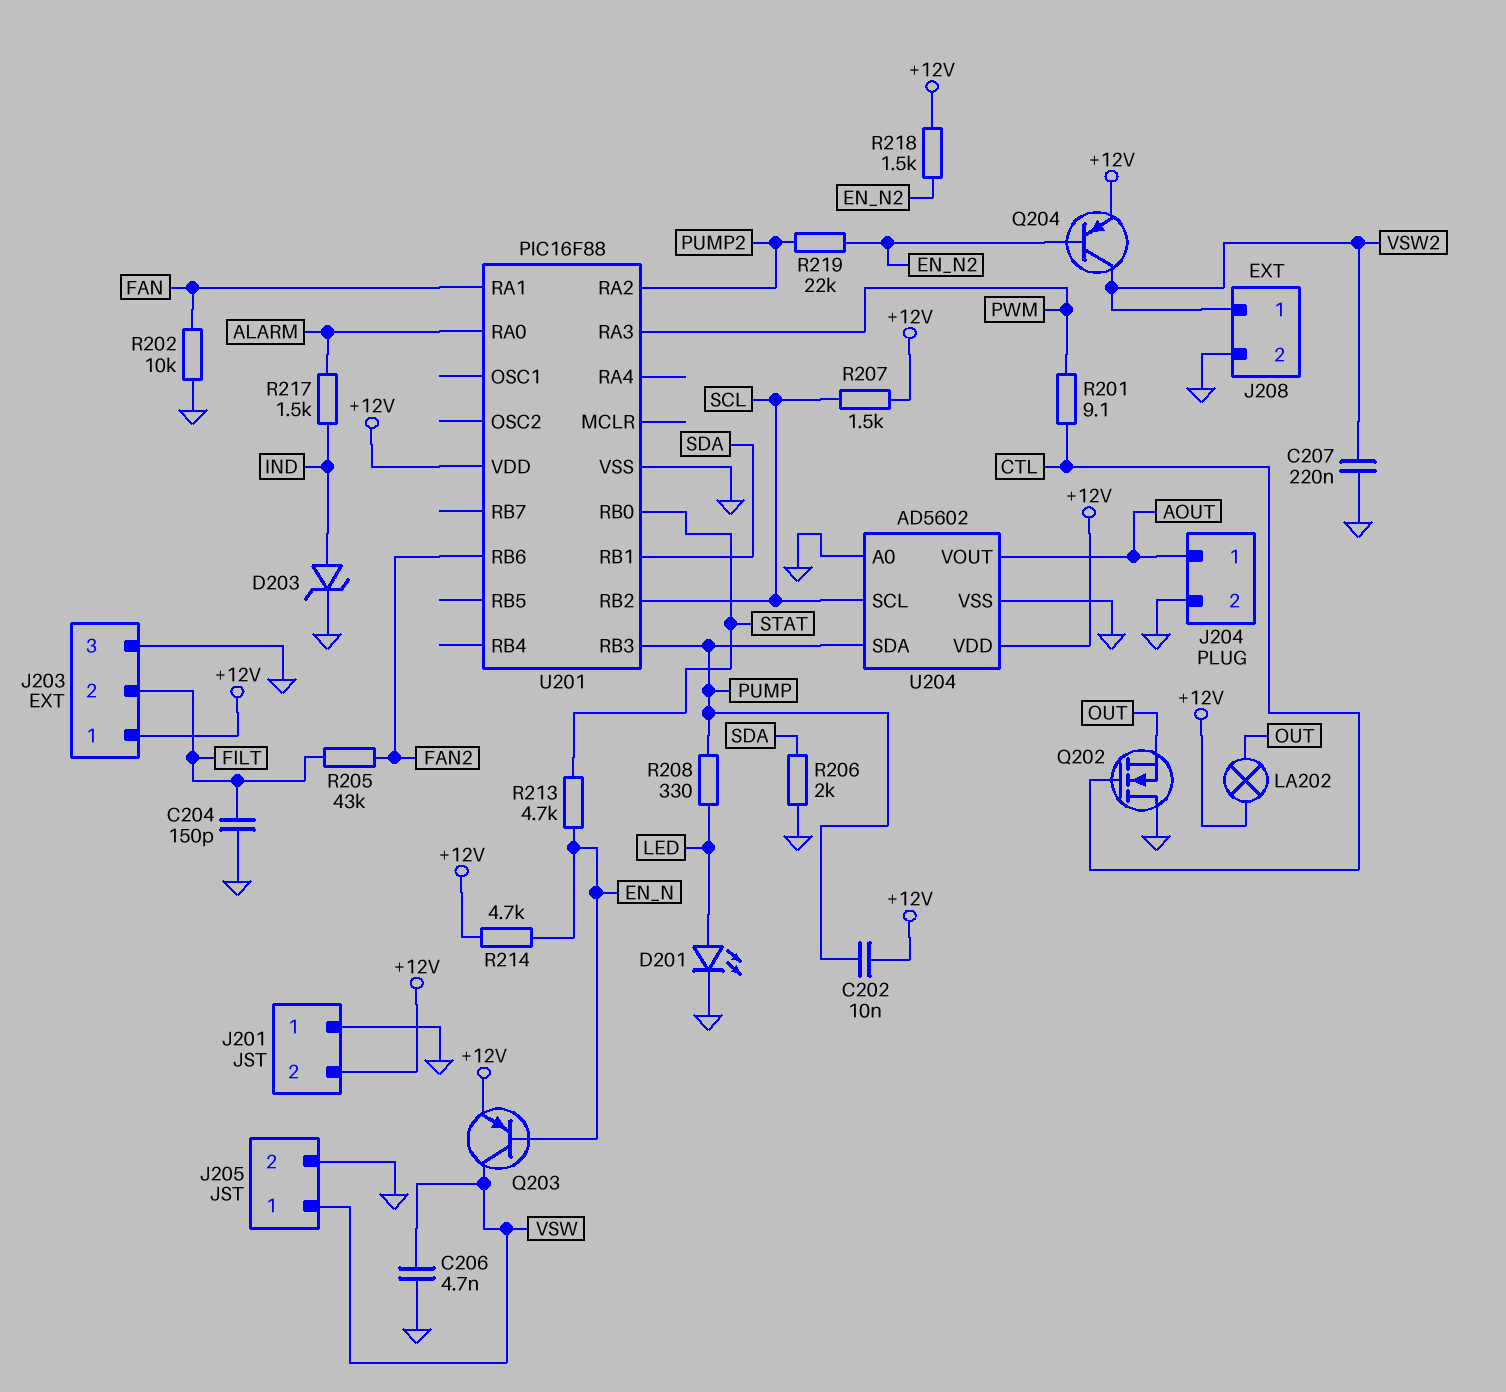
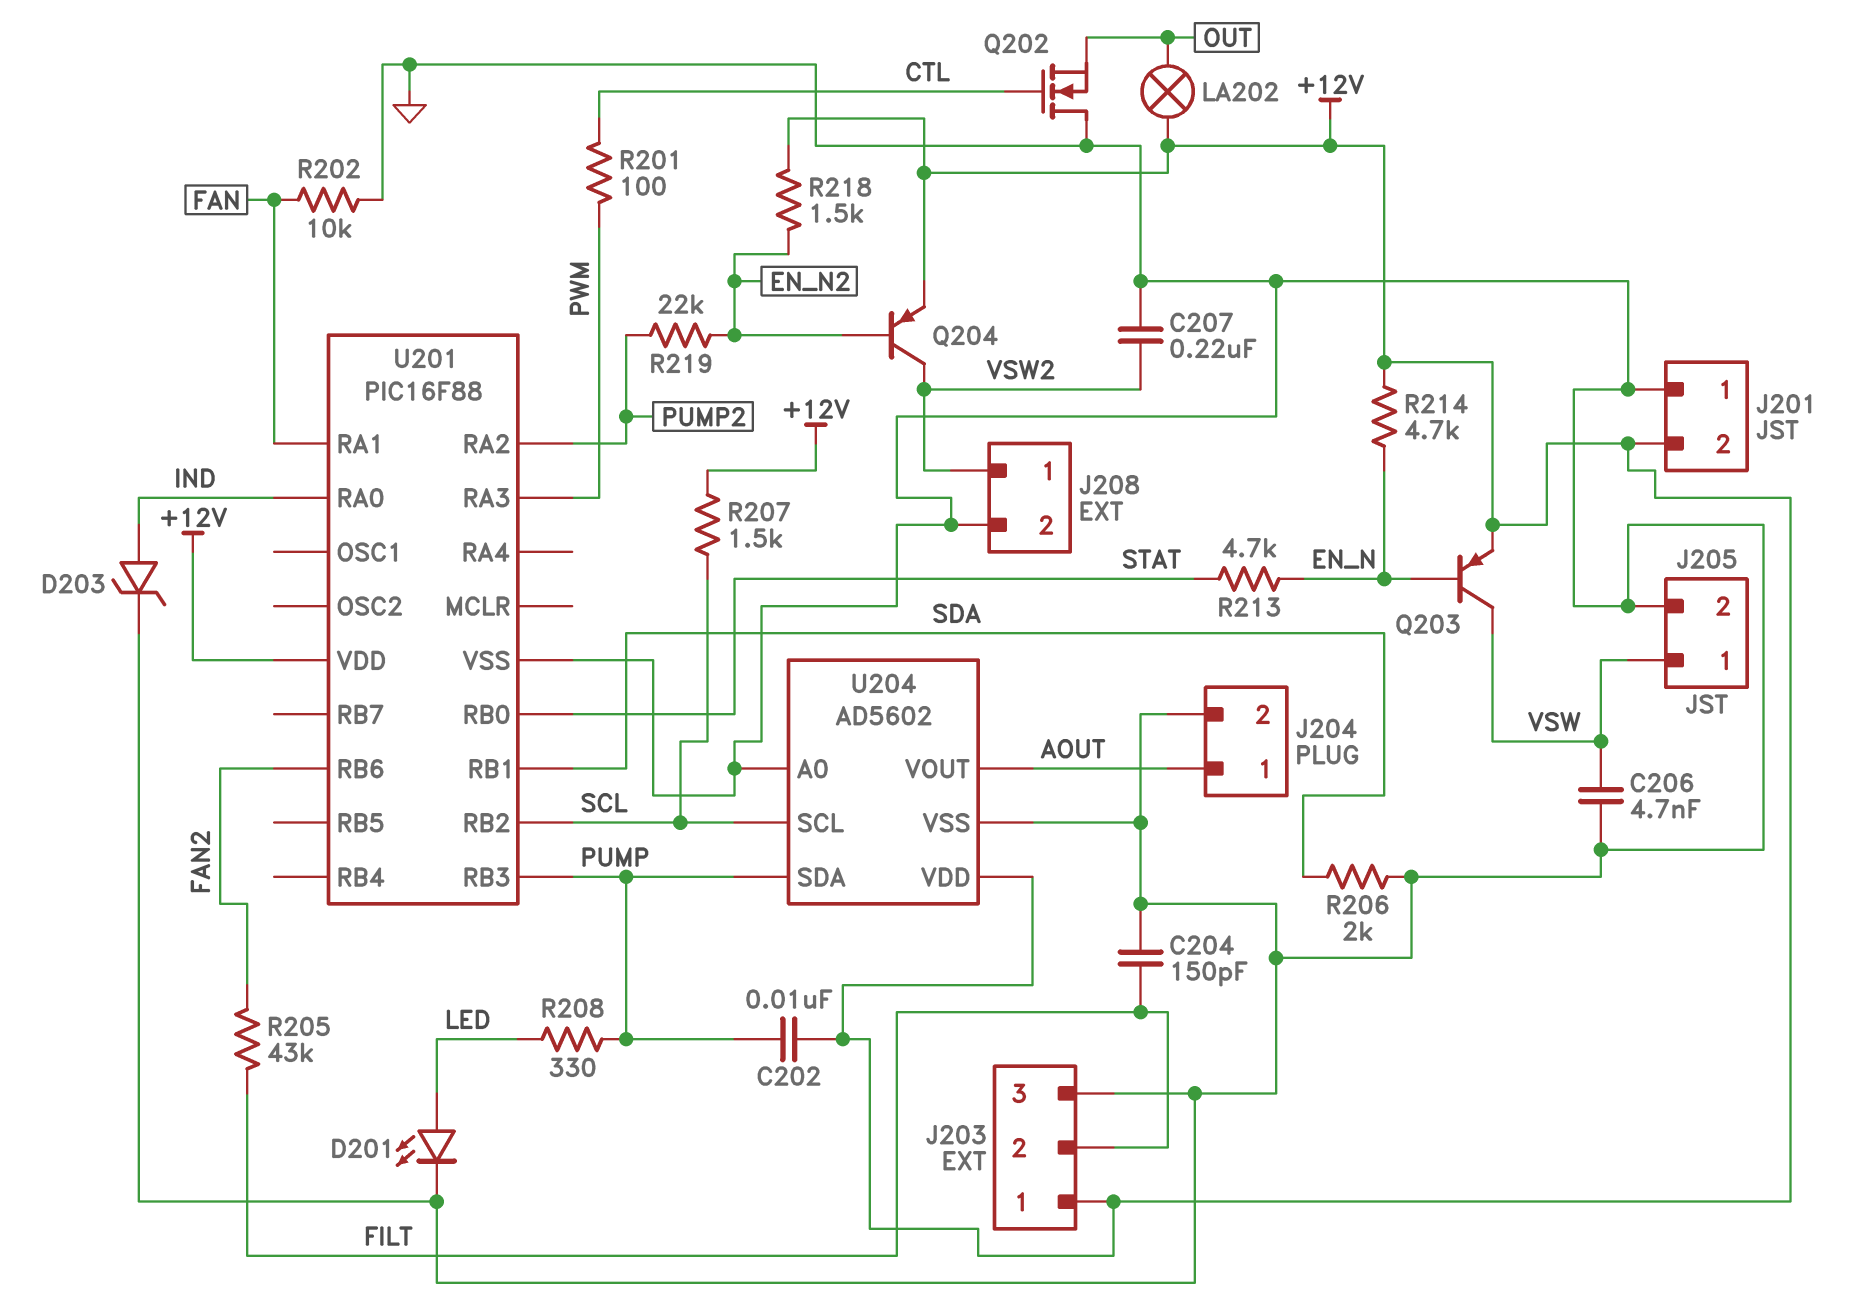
R201: 9.1 (CTL, PWM) -> 100 (CTL, PWM)
R217: 1.5k (ALARM, IND) -> none
U201 pin RA0: ALARM -> IND

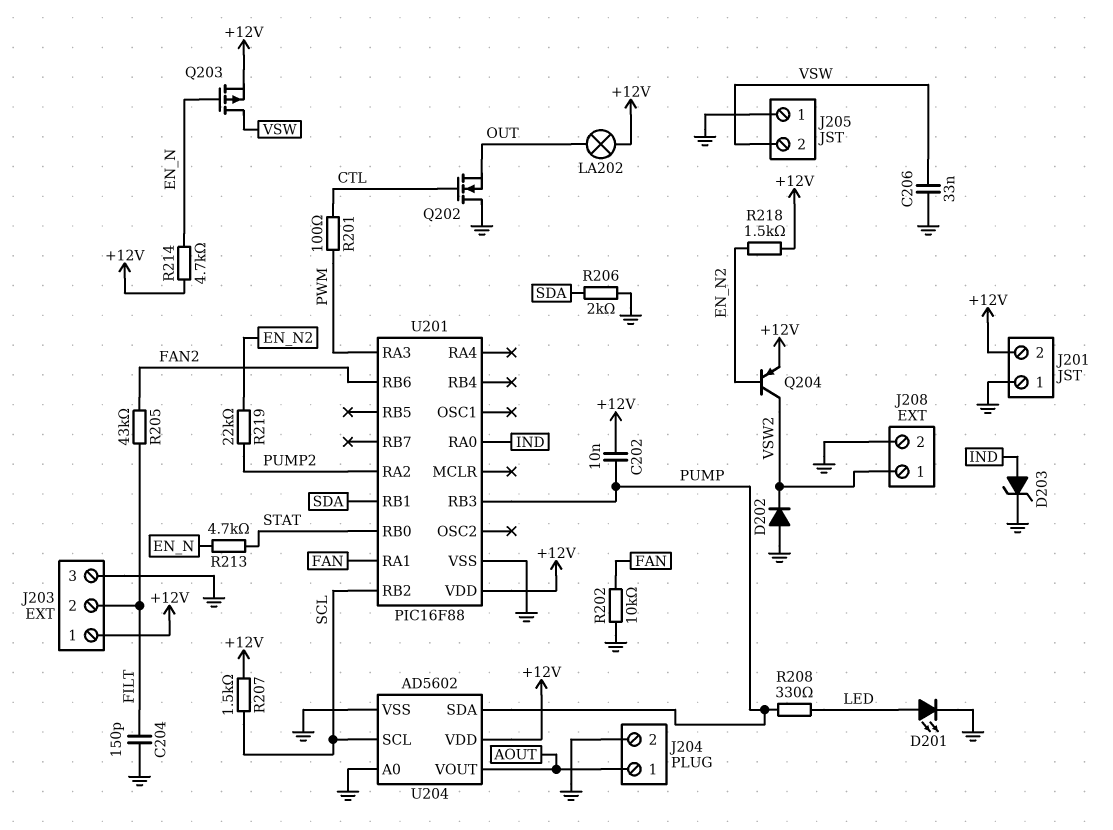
C206: 4.7nF (GND, VSW) -> 33nF (GND, VSW)
C207: 220nF (GND, VSW2) -> none
D202: none -> diode (A GND, K VSW2)
J205 pin 1: VSW -> GND
J205 pin 2: GND -> VSW
Q203: PNP (B EN_N, C VSW, E +12V) -> PMOS (G EN_N, D VSW, S +12V)

